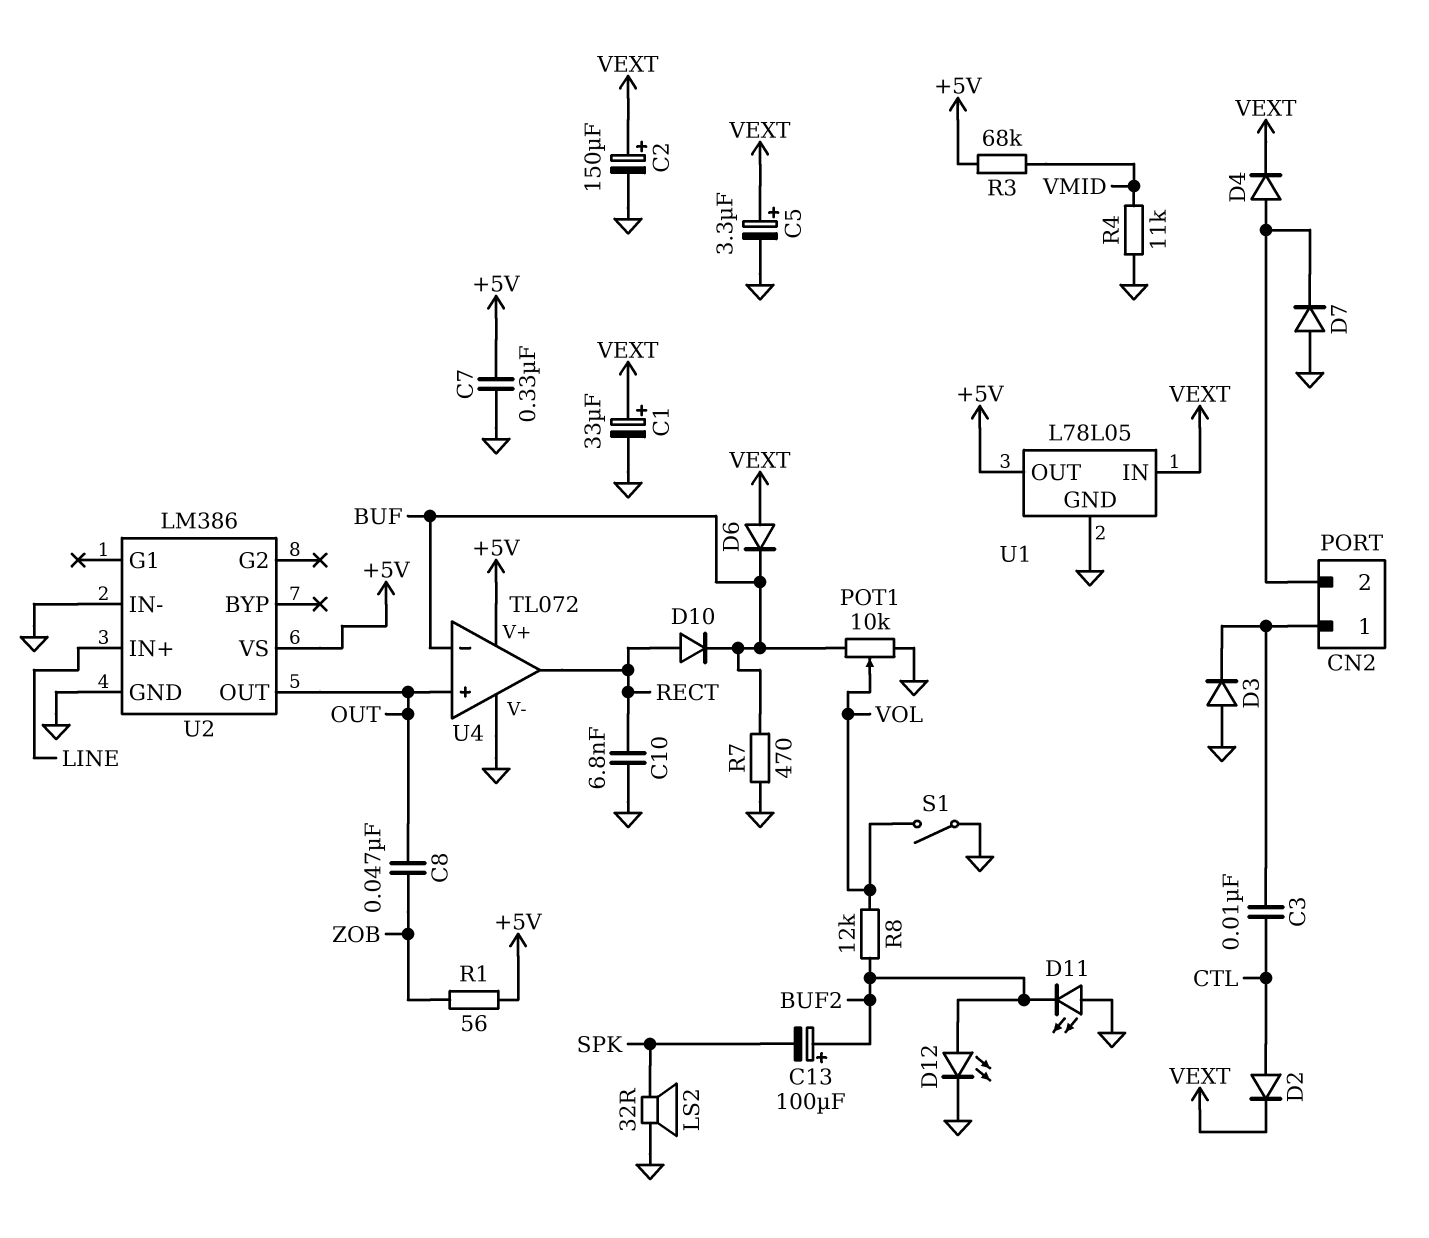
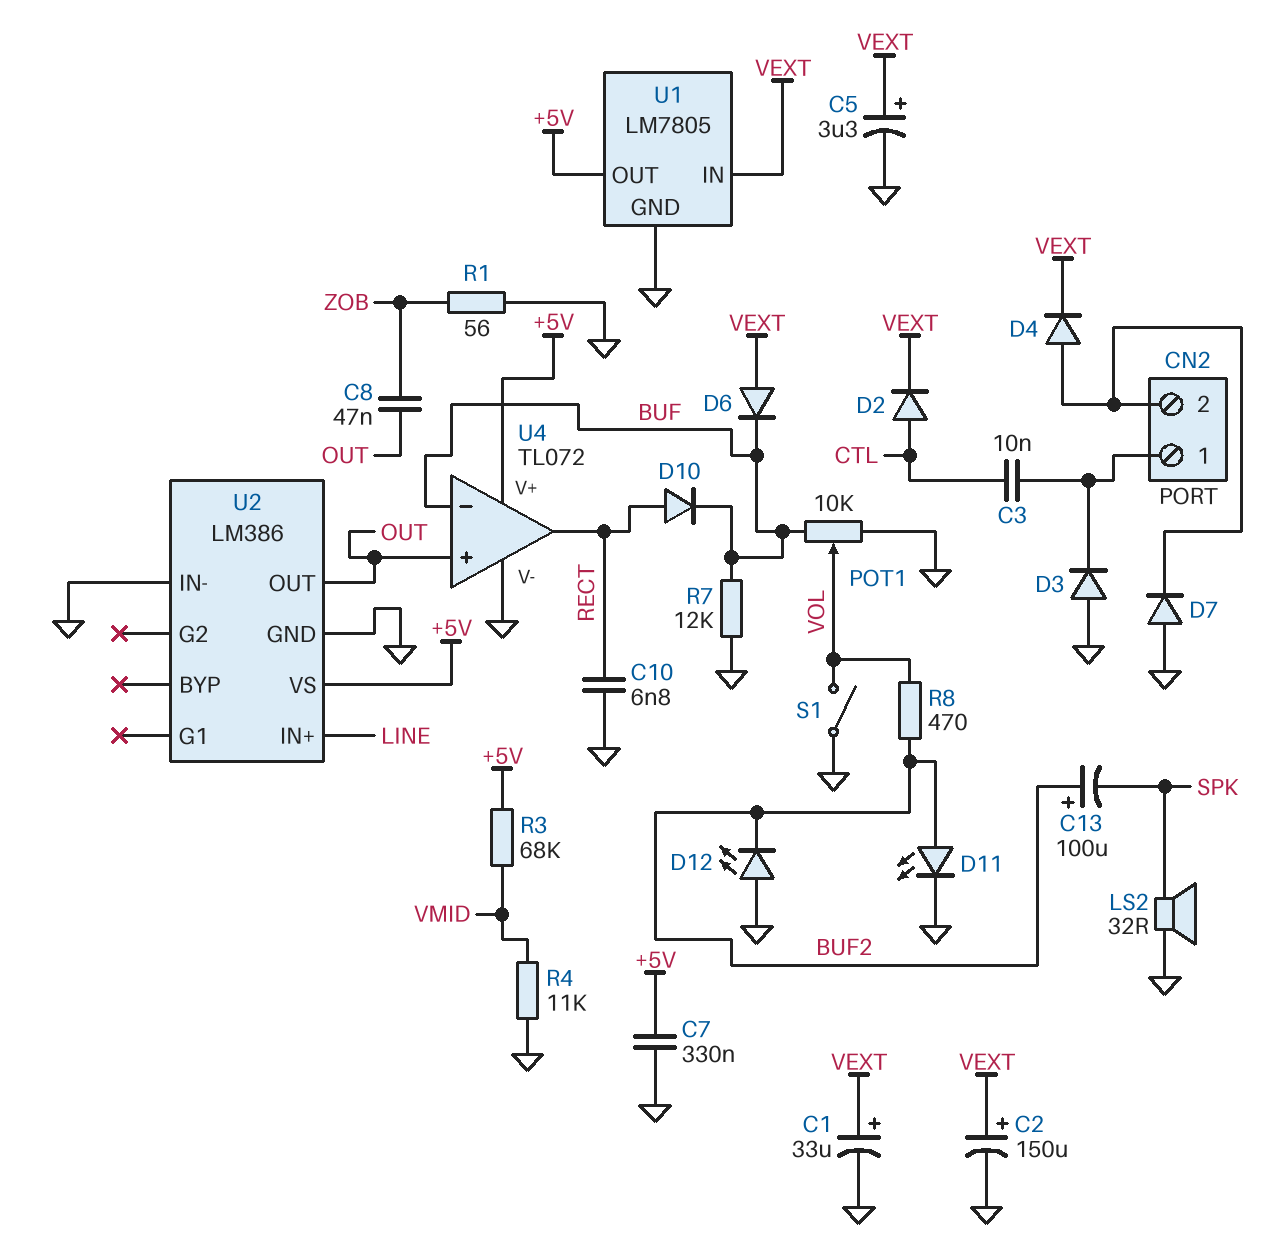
D11: LED (A GND, K BUF2) -> LED (A BUF2, K GND)
D12: LED (A BUF2, K GND) -> LED (A GND, K BUF2)
R1: 56 (+5V, ZOB) -> 56 (GND, ZOB)
R7: 470 (BUF, GND) -> 12k (BUF, GND)
R8: 12k (BUF2, VOL) -> 470 (BUF2, VOL)
U1: L78L05 -> LM7805

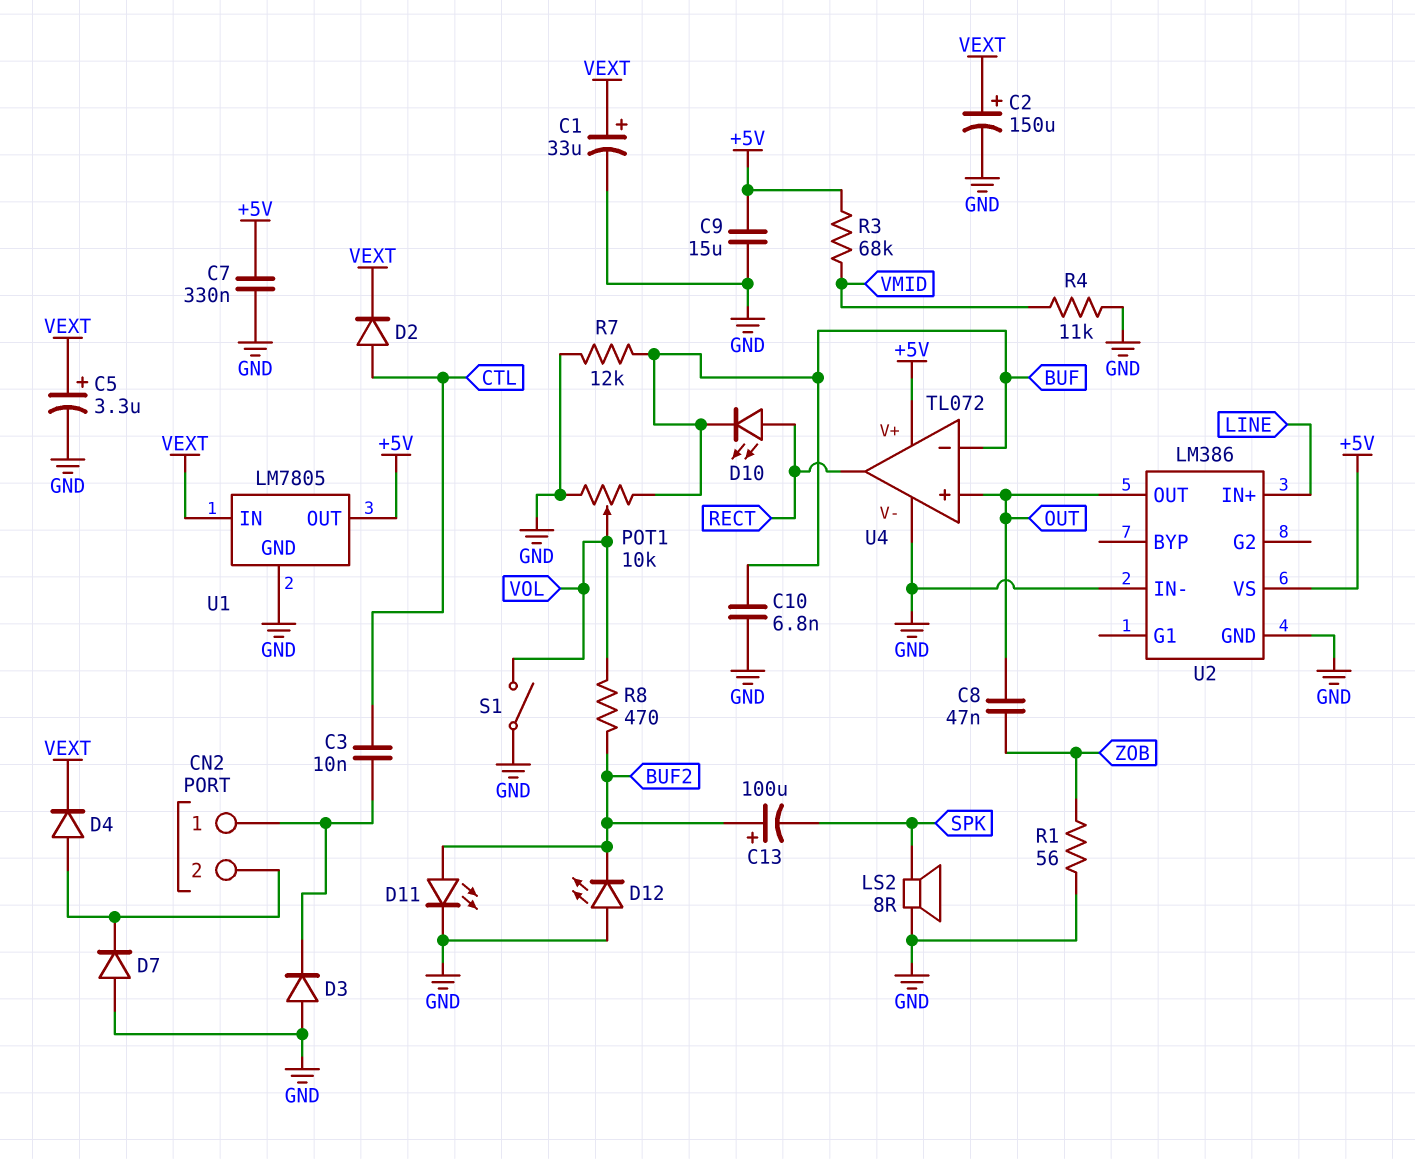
C9: none -> 15uF (+5V, GND)
C10: 6.8nF (GND, RECT) -> 6.8nF (BUF, GND)
D6: diode (A VEXT, K BUF) -> none
D10: diode (A RECT, K BUF) -> LED (A RECT, K BUF)
LS2: speaker 32R (GND, SPK) -> speaker 8R (GND, SPK)

